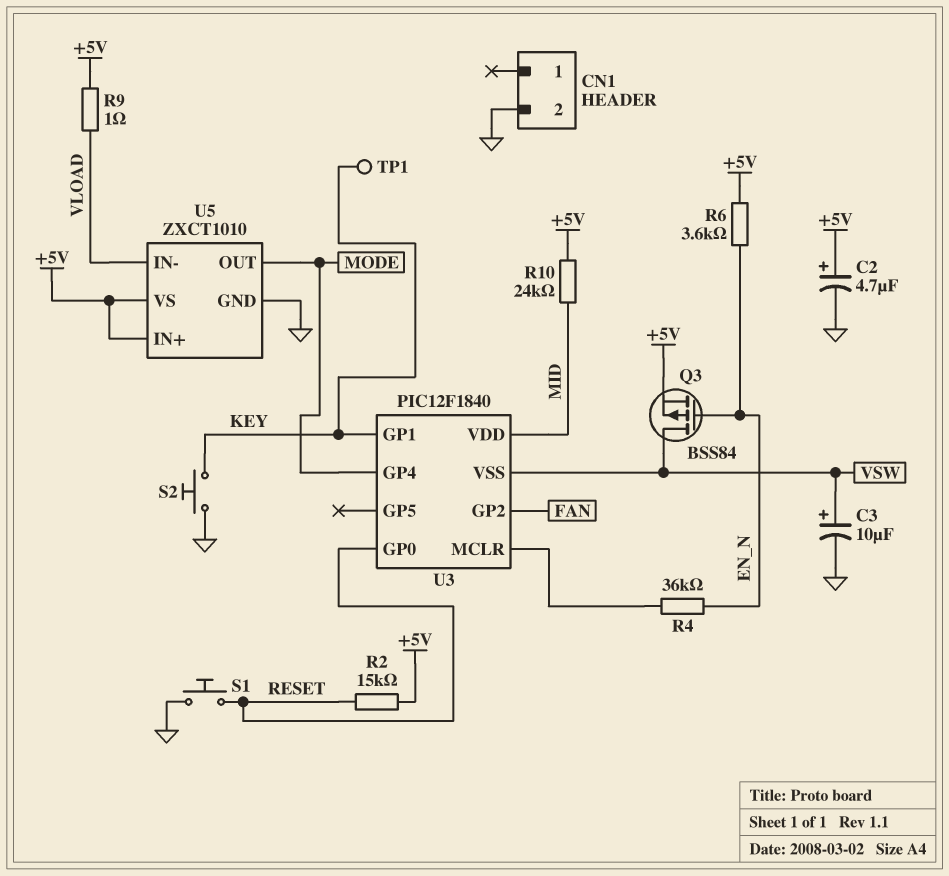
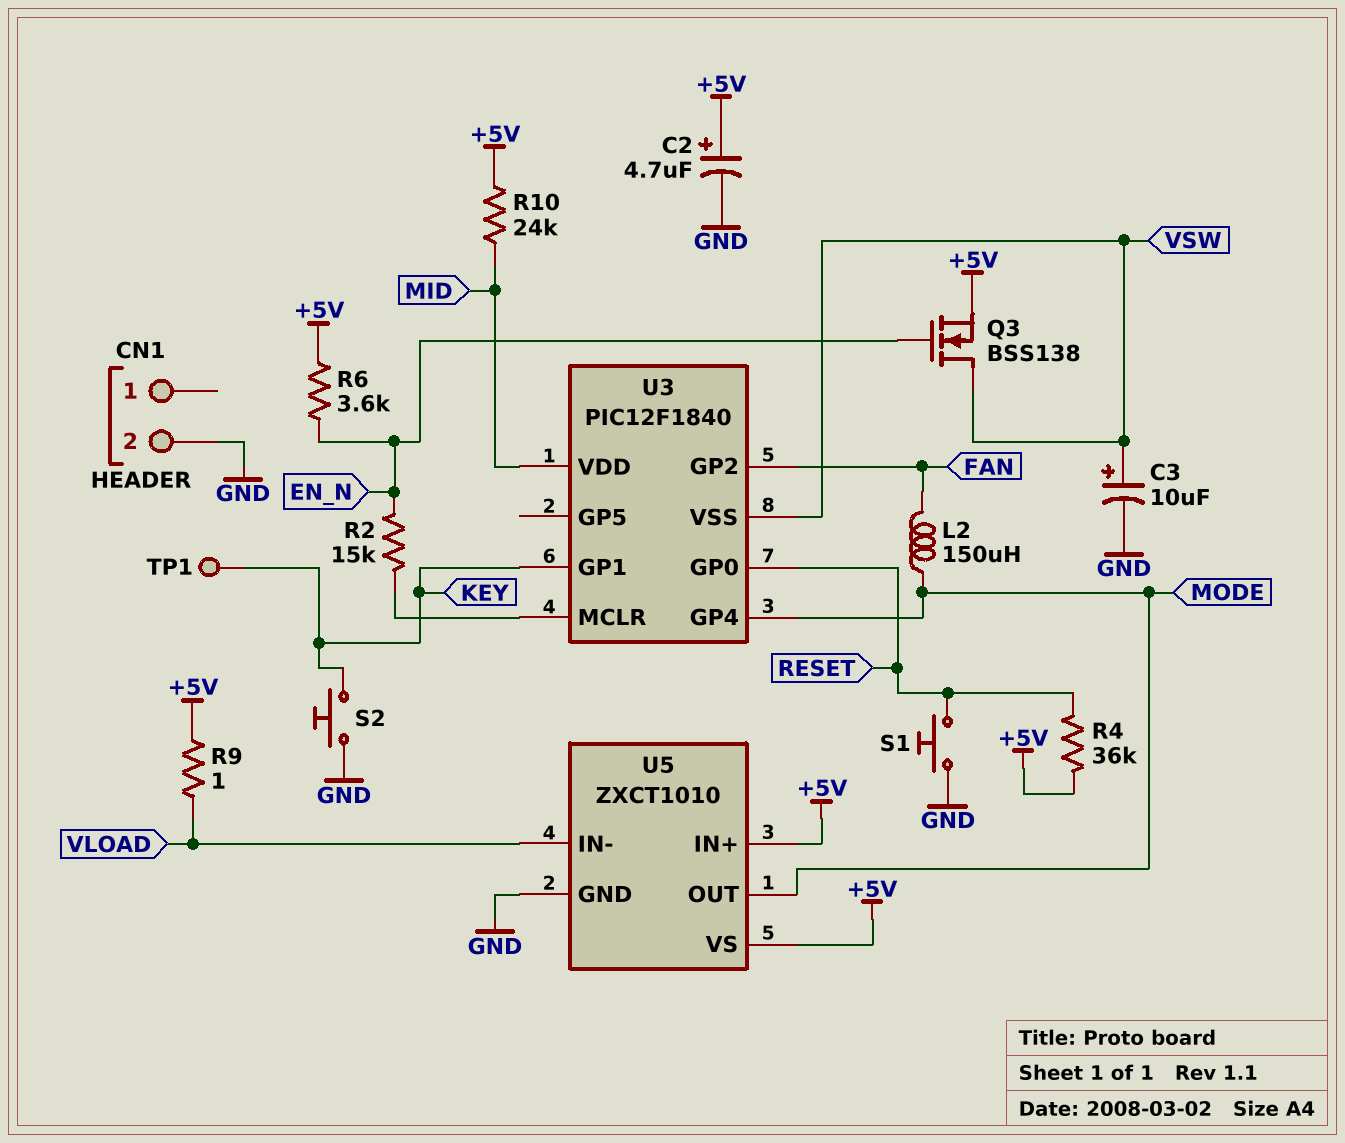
L2: none -> 150uH (FAN, MODE)
Q3: PMOS BSS84 (G EN_N, D VSW, S +5V) -> NMOS BSS138 (G EN_N, D VSW, S +5V)
R2: 15k (+5V, RESET) -> 15k (EN_N, U3/MCLR)
R4: 36k (EN_N, U3/MCLR) -> 36k (+5V, RESET)

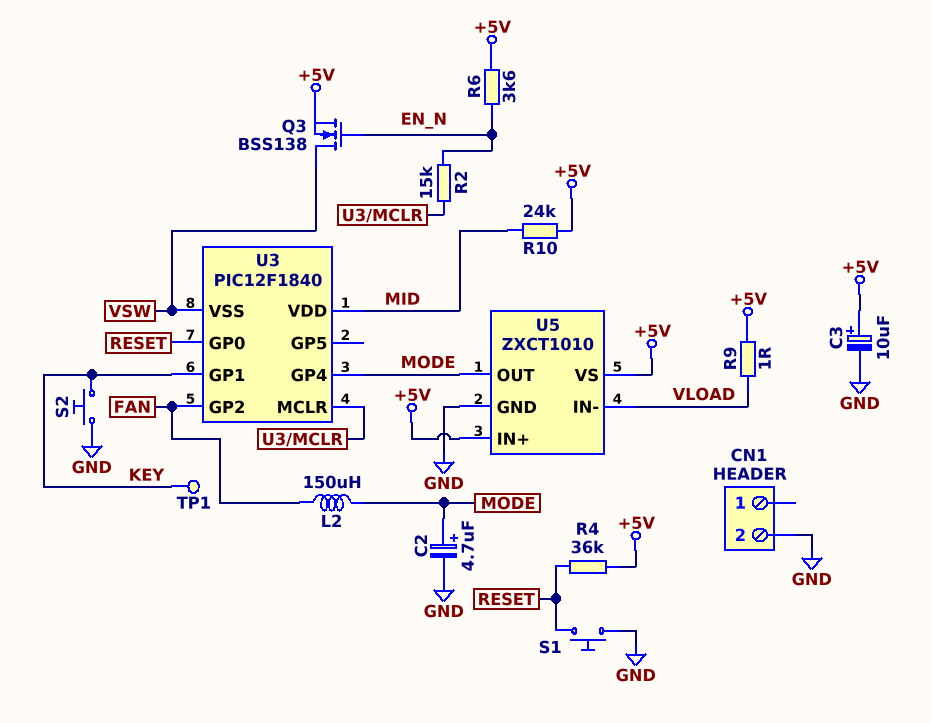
C2: 4.7uF (plus +5V, minus GND) -> 4.7uF (plus MODE, minus GND)
C3: 10uF (plus VSW, minus GND) -> 10uF (plus +5V, minus GND)

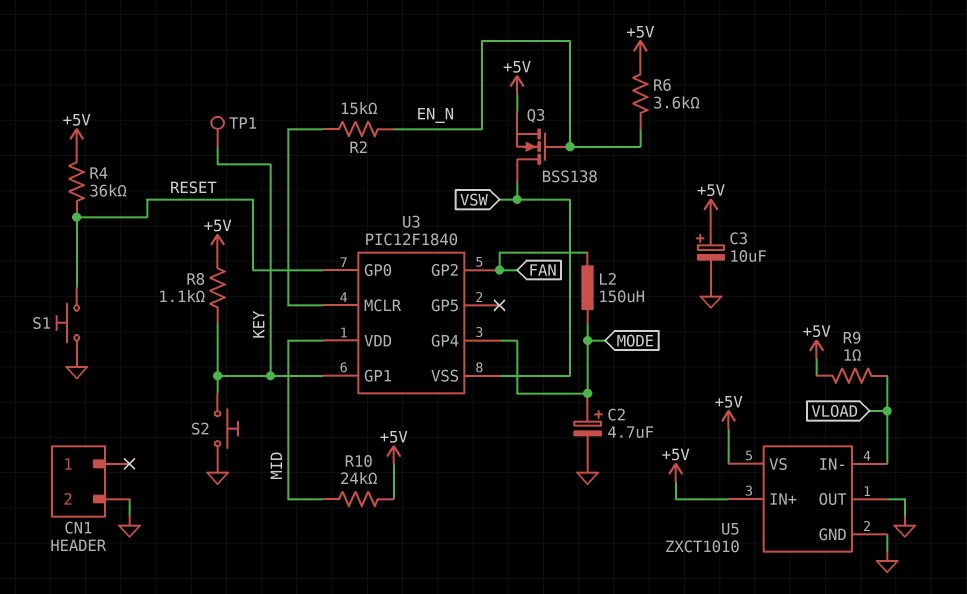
R8: none -> 1.1k (+5V, KEY)
U5 pin OUT: MODE -> GND

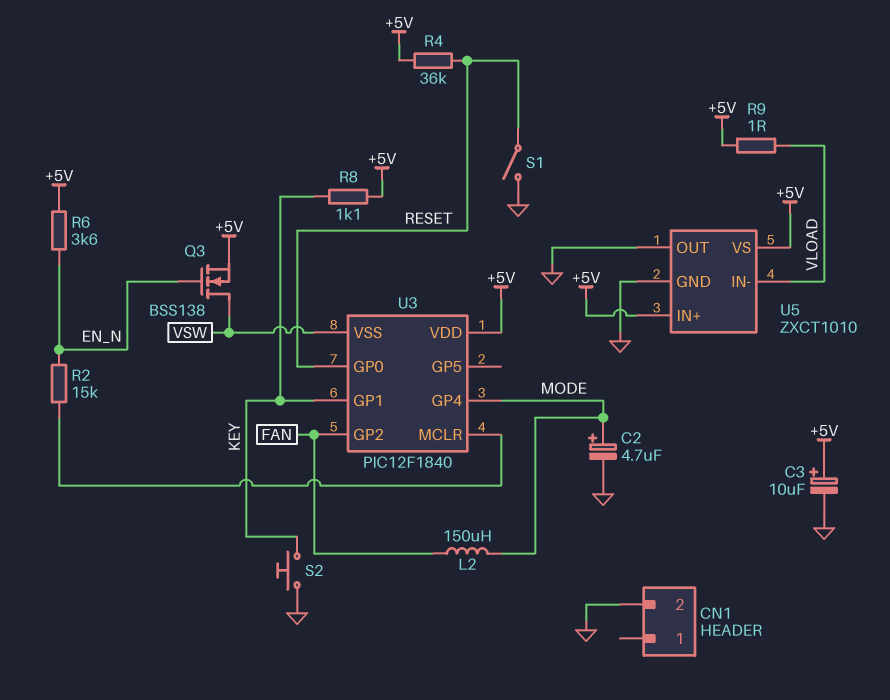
R10: 24k (+5V, MID) -> none
S1: button (GND, RESET) -> switch (GND, RESET)
TP1: test point (KEY) -> none
U3 pin VDD: MID -> +5V

